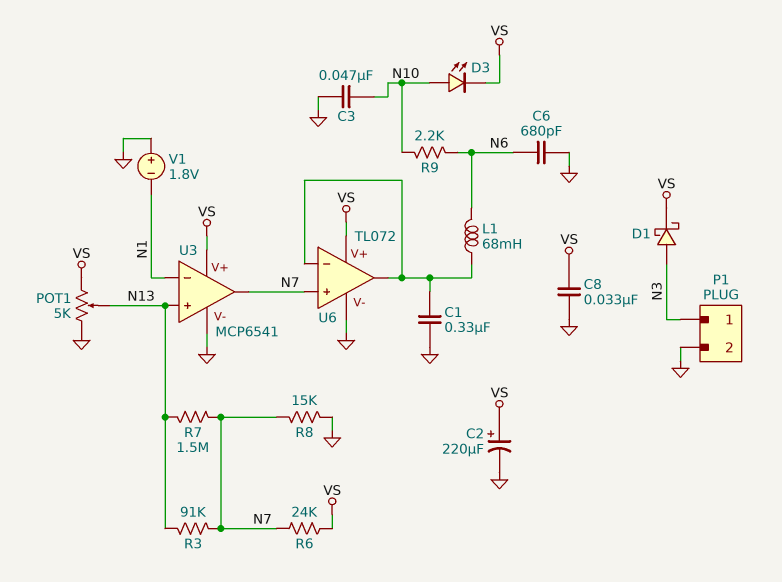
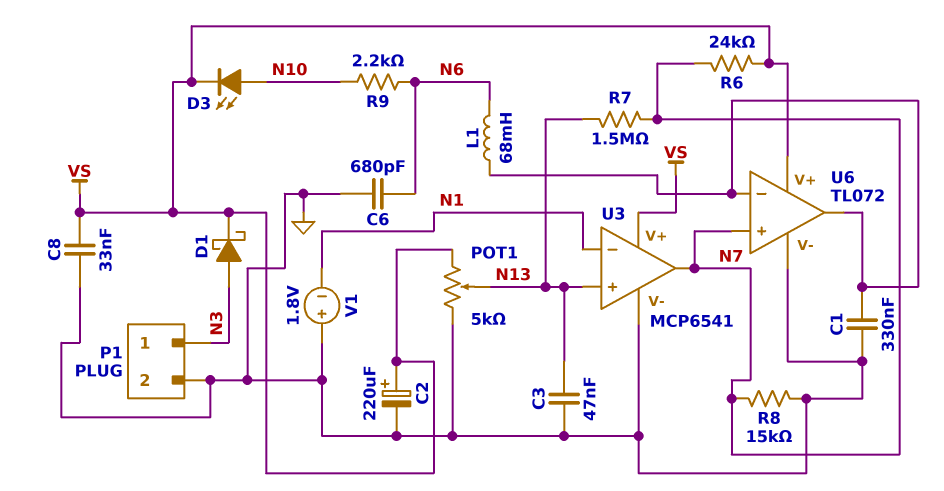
C3: 47nF (GND, N10) -> 47nF (GND, N13)
R3: 91k (N7, N13) -> none

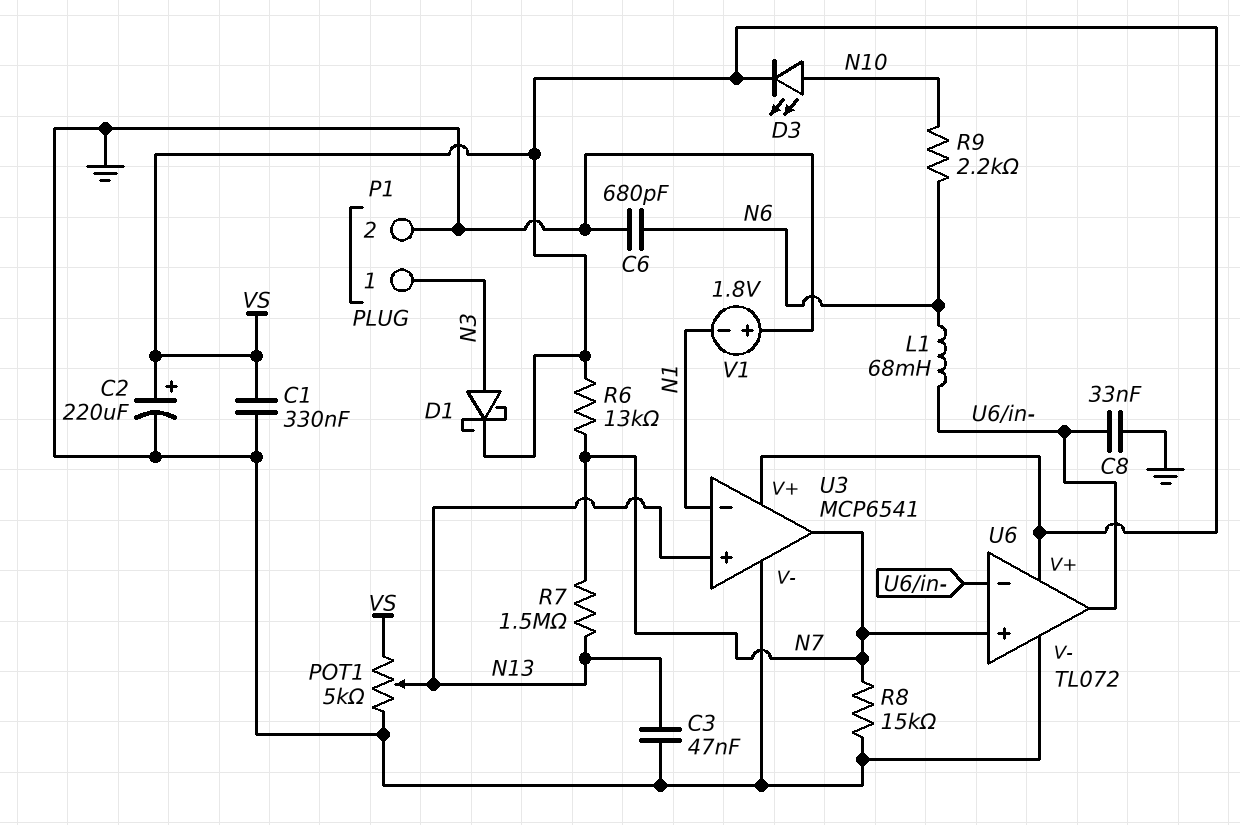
C1: 330nF (GND, U6/in-) -> 330nF (GND, VS)
C8: 33nF (GND, VS) -> 33nF (GND, U6/in-)
R6: 24k (N7, VS) -> 13k (N7, VS)

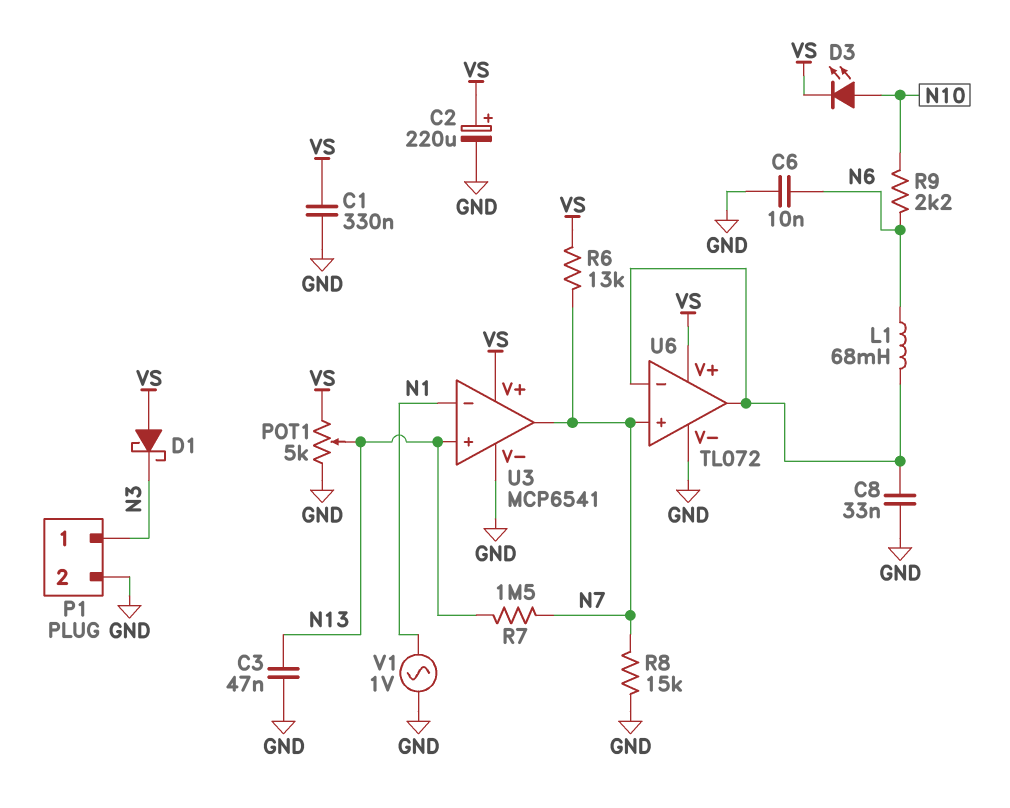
C6: 680pF (GND, N6) -> 10nF (GND, N6)
D1: schottky (A N3, K VS) -> schottky (A VS, K N3)
V1: 1.8V (plus GND, minus N1) -> AC 1V (GND, N1)

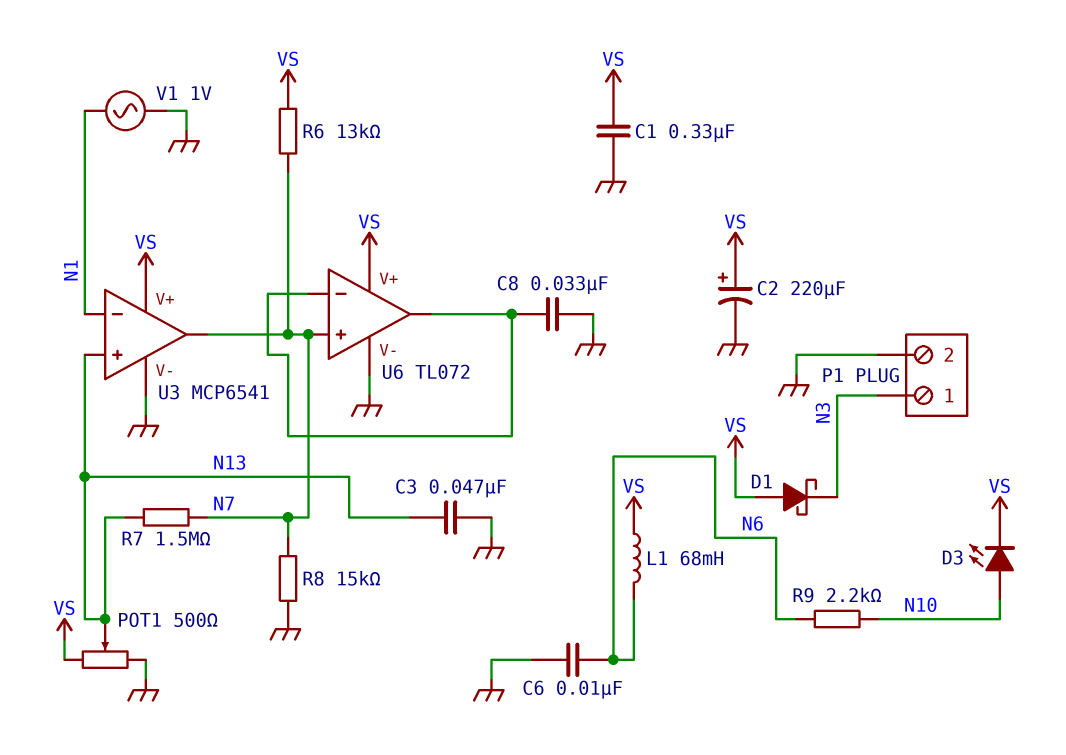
L1: 68mH (N6, U6/in-) -> 68mH (N6, VS)
POT1: 5k (GND, VS, wiper N13) -> 500 (GND, VS, wiper N13)

